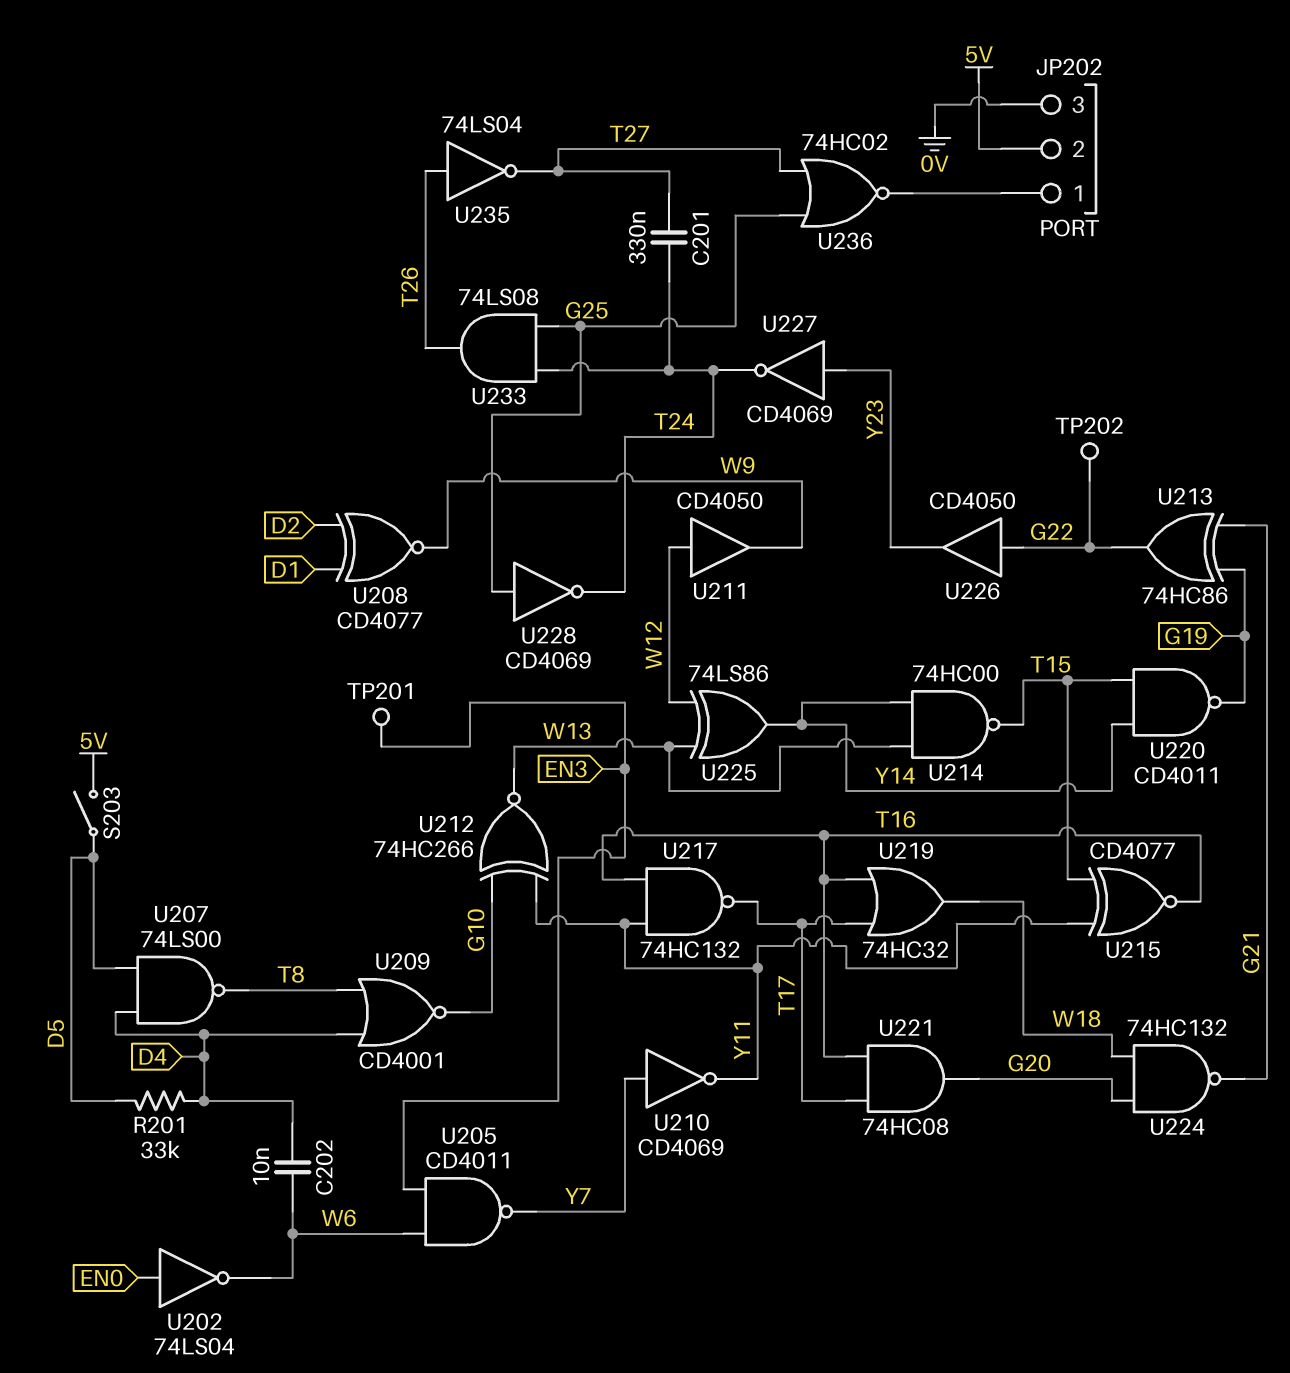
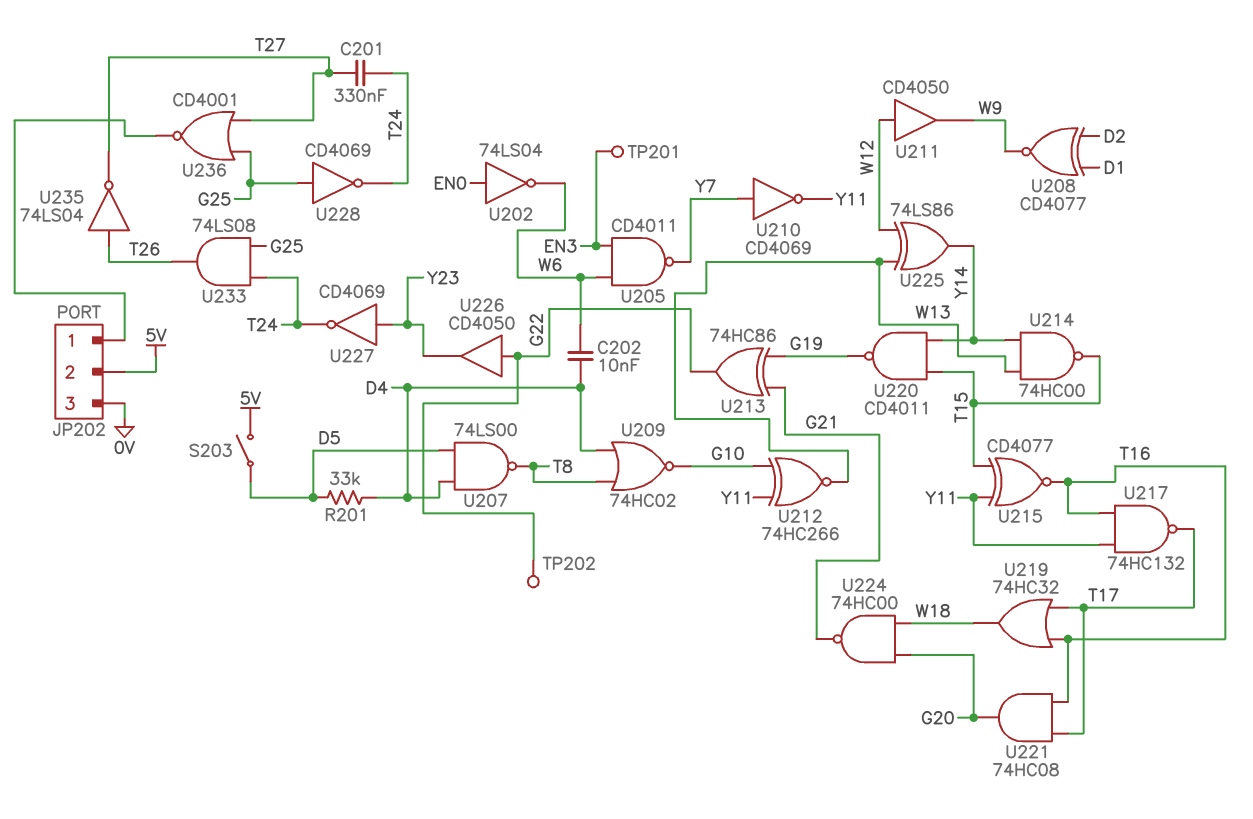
U209: NOR CD4001 (in D4, in T8, out G10) -> NOR 74HC02 (in D4, in T8, out G10)
U224: NAND 74HC132 (in G20, in W18, out G21) -> NAND 74HC00 (in G20, in W18, out G21)
U236: NOR 74HC02 (in G25, in T27, out JP202/1) -> NOR CD4001 (in G25, in T27, out JP202/1)

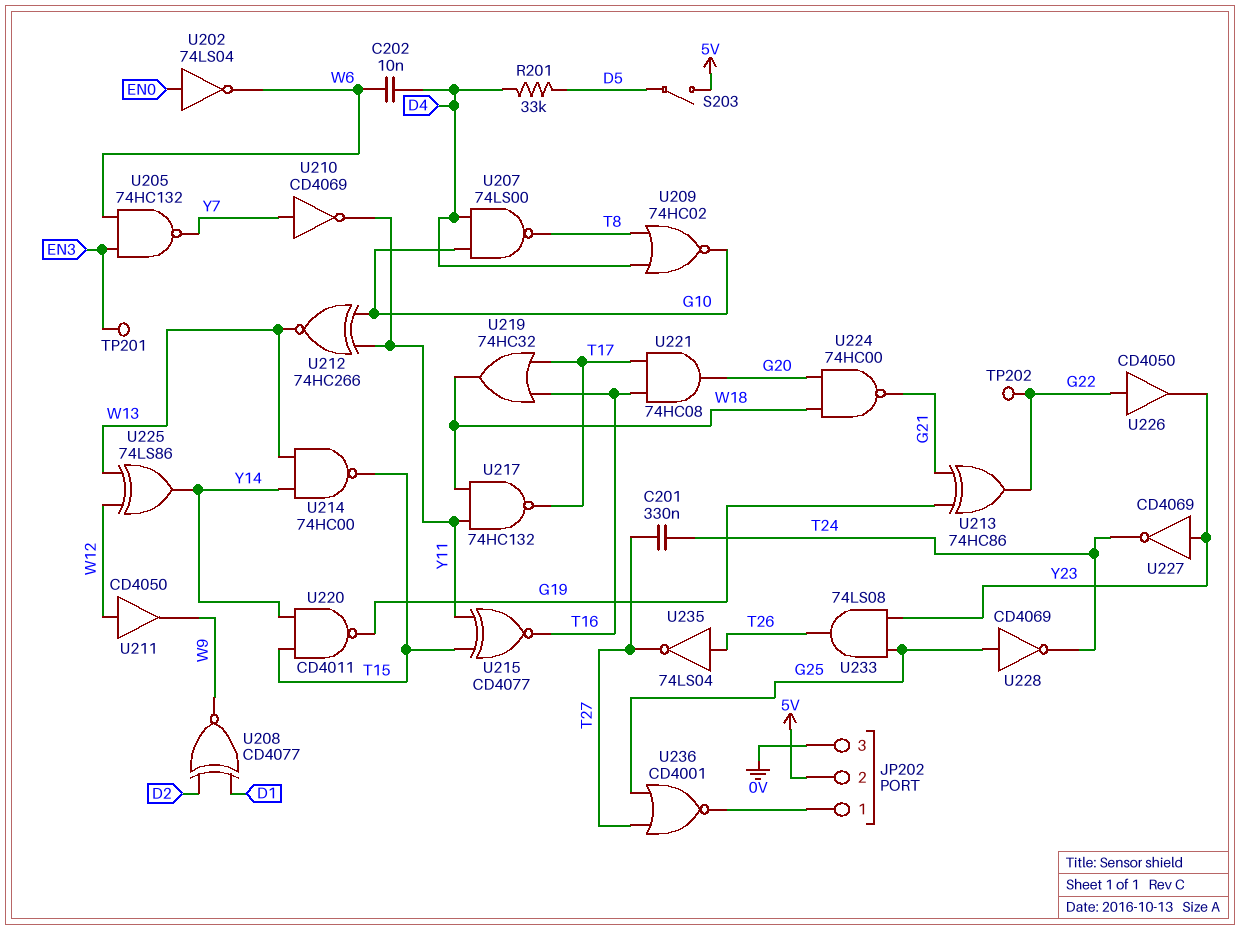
U205: NAND CD4011 (in EN3, in W6, out Y7) -> NAND 74HC132 (in EN3, in W6, out Y7)
U207: NAND 74LS00 (in D4, in D5, out T8) -> NAND 74LS00 (in D4, in G10, out T8)
U217: NAND 74HC132 (in T16, in Y11, out T17) -> NAND 74HC132 (in W18, in Y11, out T17)
U233: AND 74LS08 (in G25, in T24, out T26) -> AND 74LS08 (in G25, in Y23, out T26)

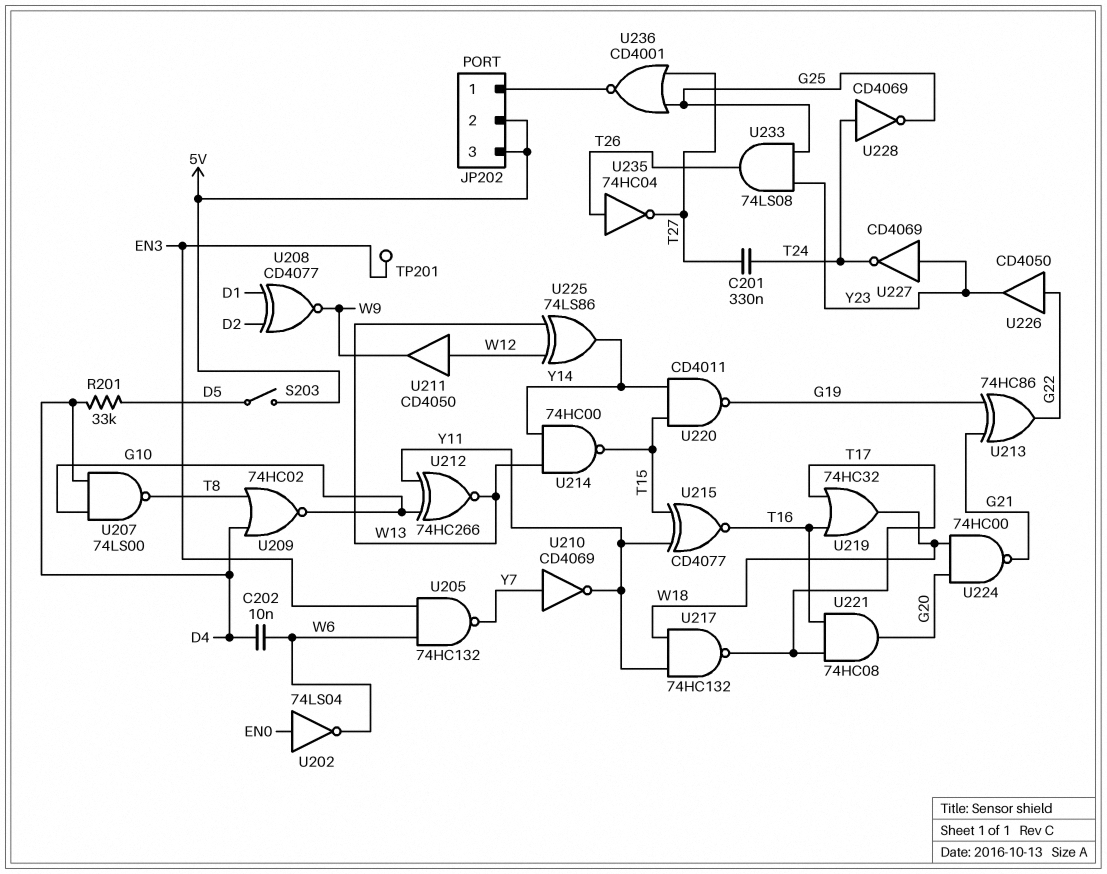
JP202 pin 3: 0V -> 5V
TP202: test point (G22) -> none
U228: NOT CD4069 (in G25, out T24) -> NOT CD4069 (in T24, out G25)
U235: NOT 74LS04 (in T26, out T27) -> NOT 74HC04 (in T26, out T27)

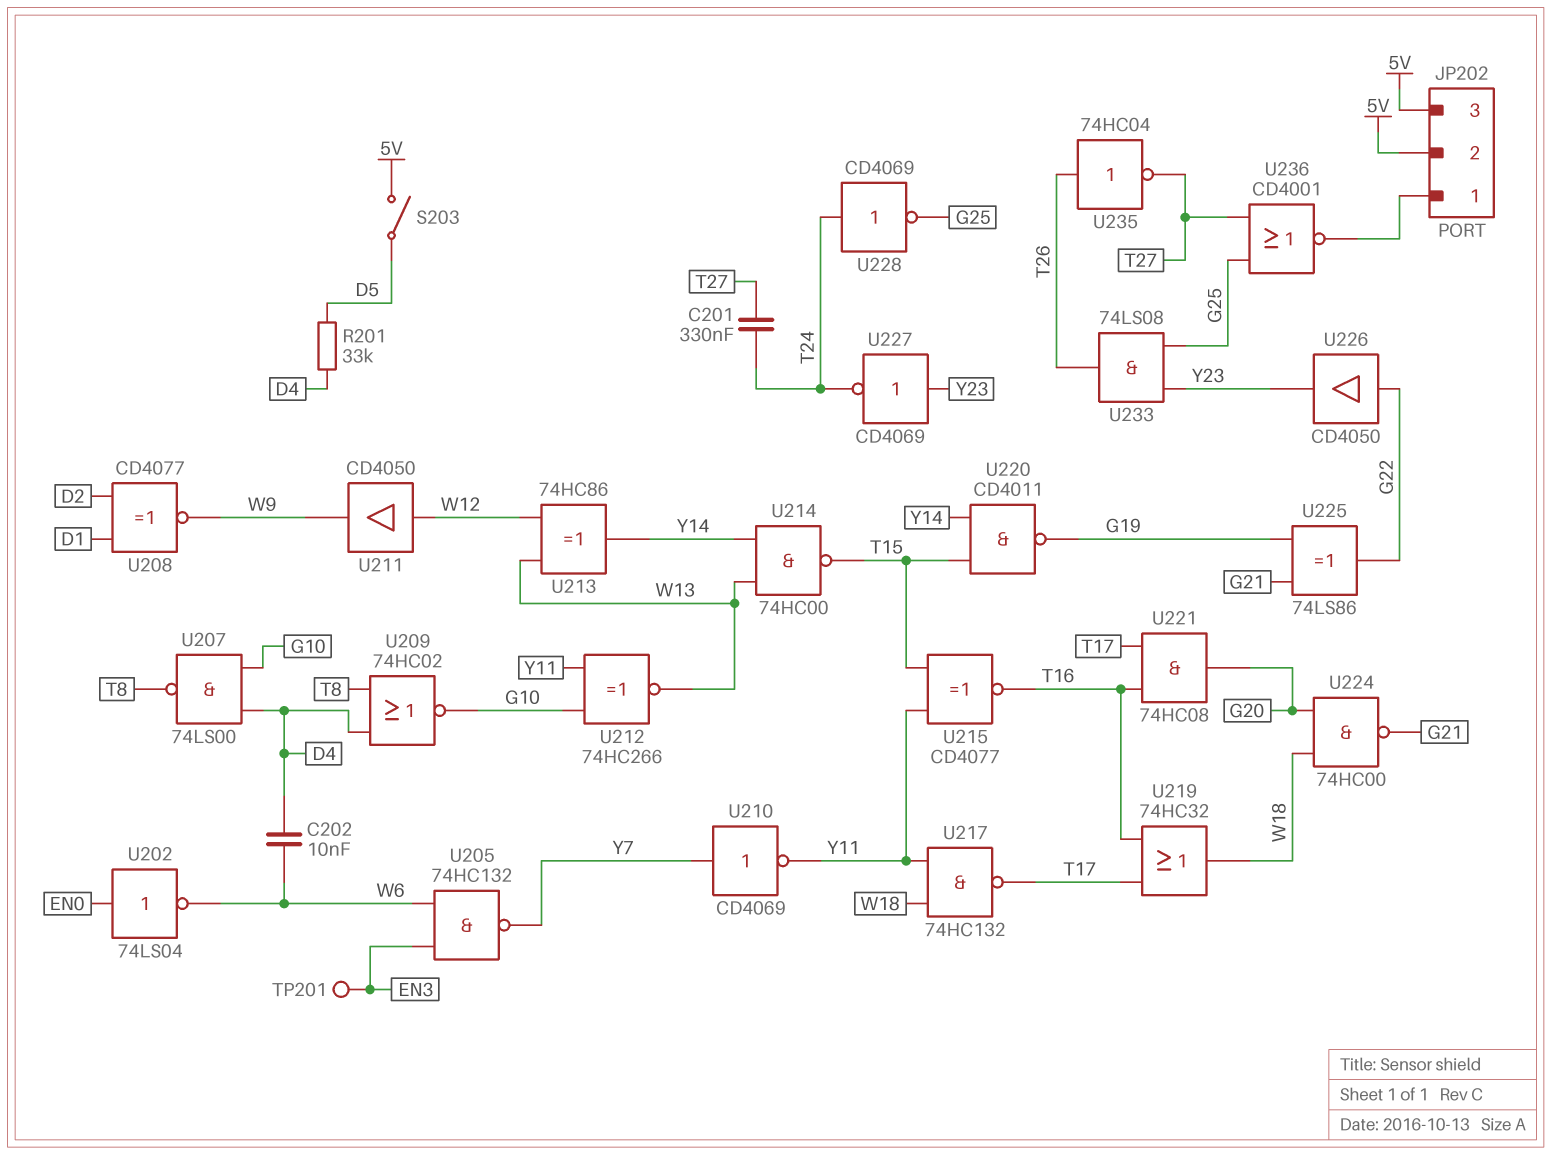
U213: XOR 74HC86 (in G19, in G21, out G22) -> XOR 74HC86 (in W12, in W13, out Y14)
U225: XOR 74LS86 (in W12, in W13, out Y14) -> XOR 74LS86 (in G19, in G21, out G22)

